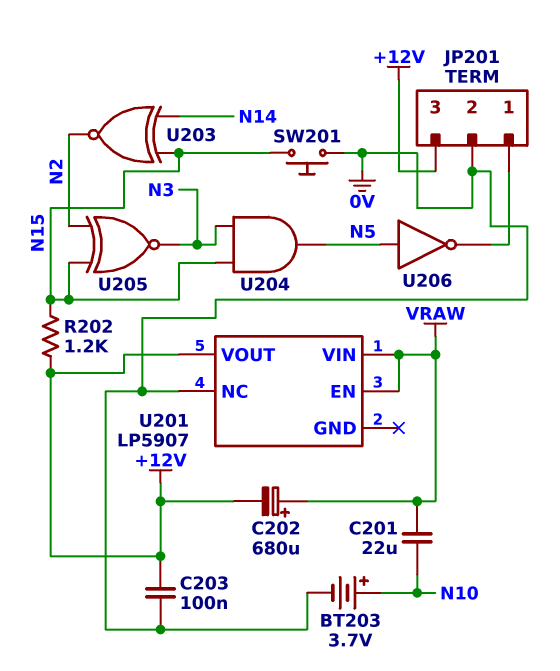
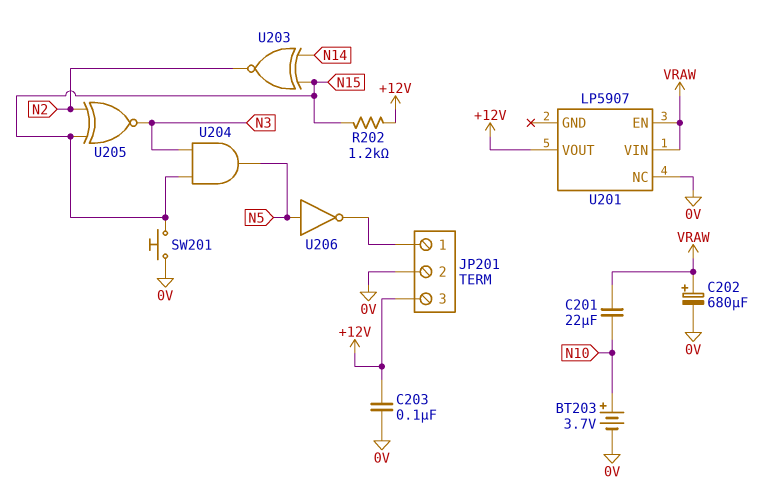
C202: 680uF (plus VRAW, minus +12V) -> 680uF (plus VRAW, minus 0V)

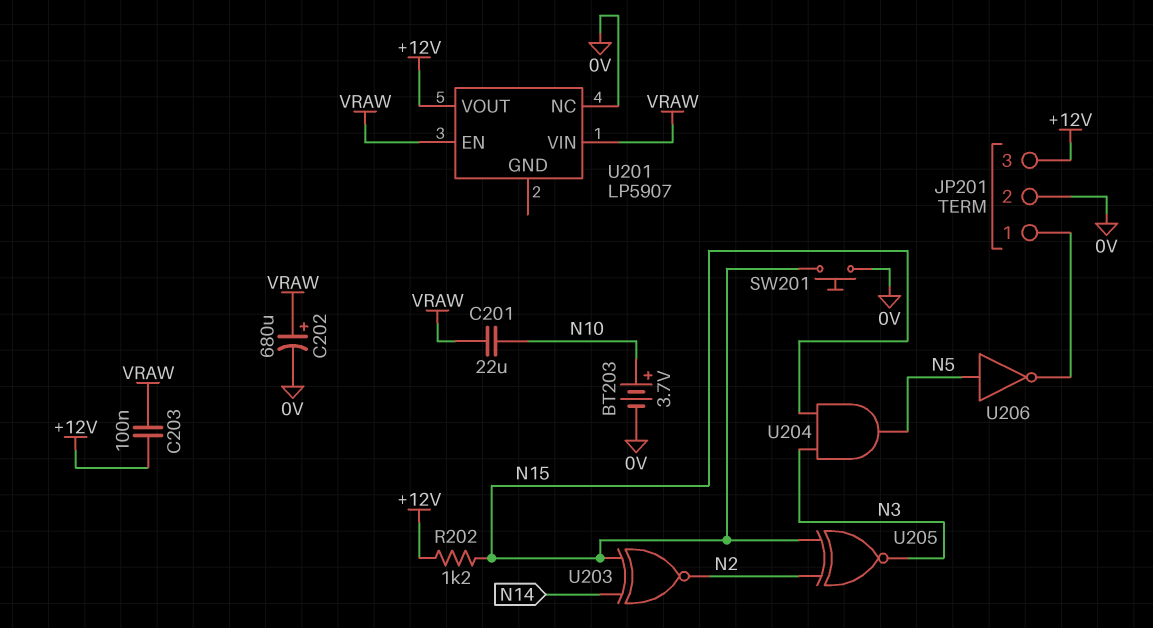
C203: 100nF (+12V, 0V) -> 100nF (+12V, VRAW)

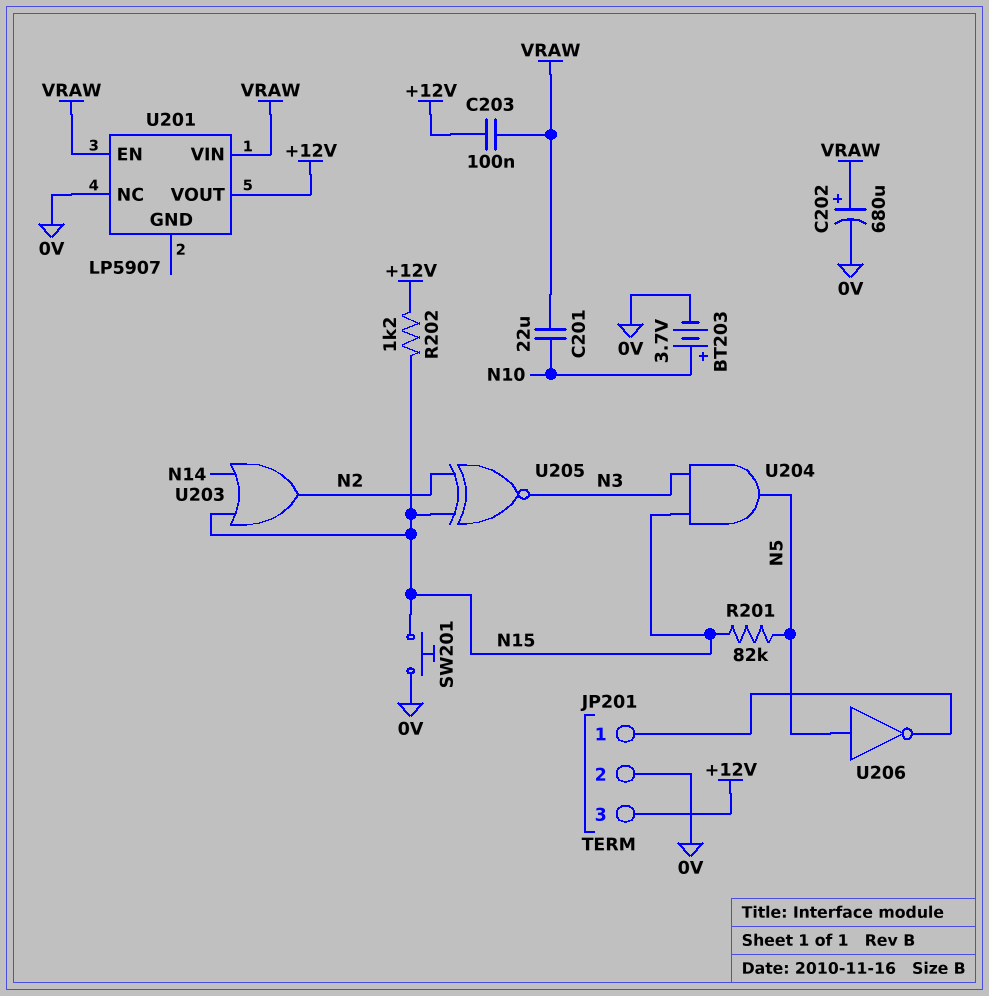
R201: none -> 82k (N5, N15)
U203: XNOR (in N14, in N15, out N2) -> OR (in N14, in N15, out N2)

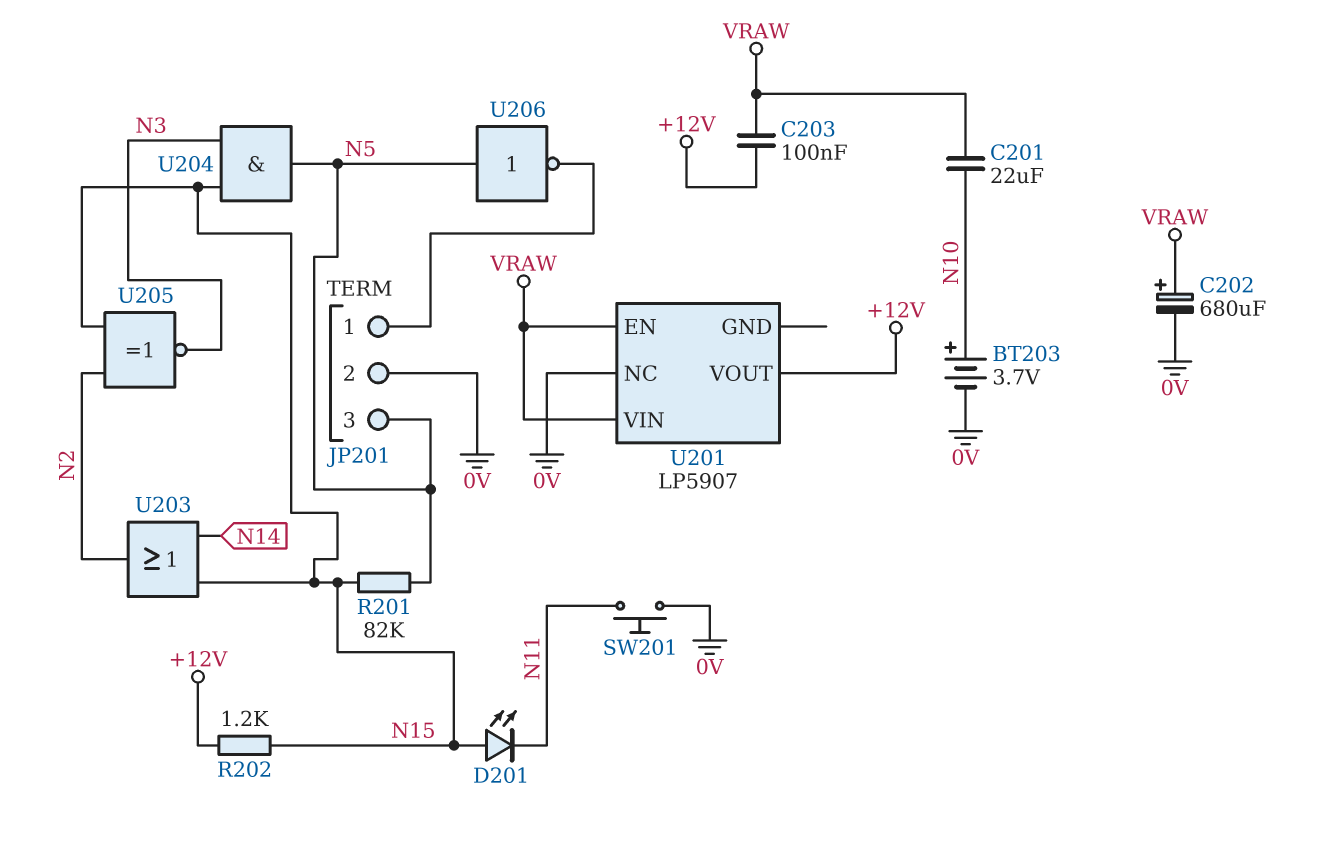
D201: none -> LED (A N15, K N11)
JP201 pin 3: +12V -> N5
SW201: button (0V, N15) -> button (0V, N11)

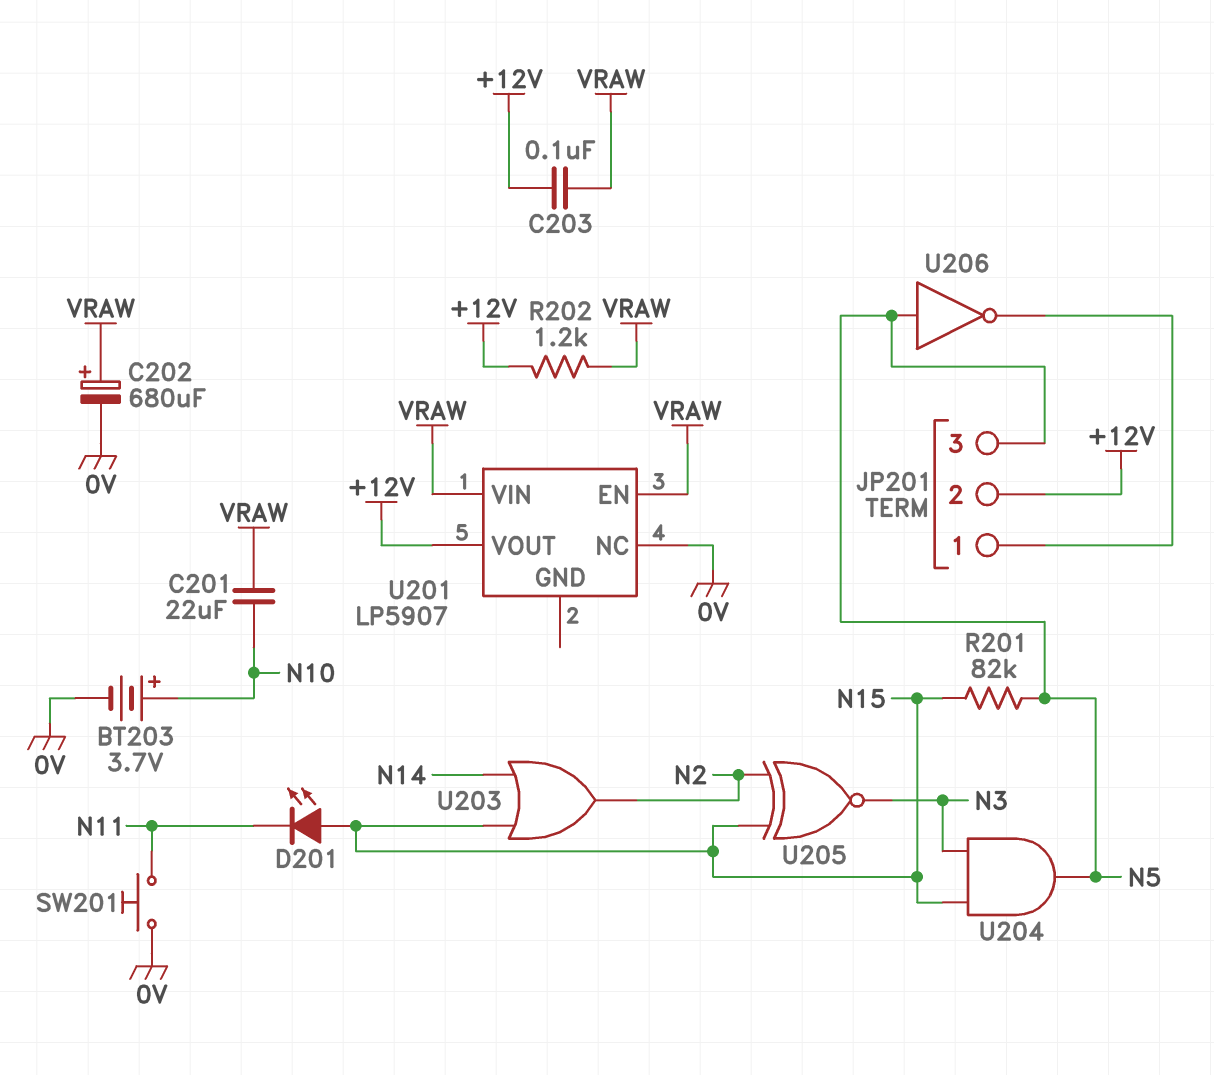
JP201 pin 2: 0V -> +12V
R202: 1.2k (+12V, N15) -> 1.2k (+12V, VRAW)

